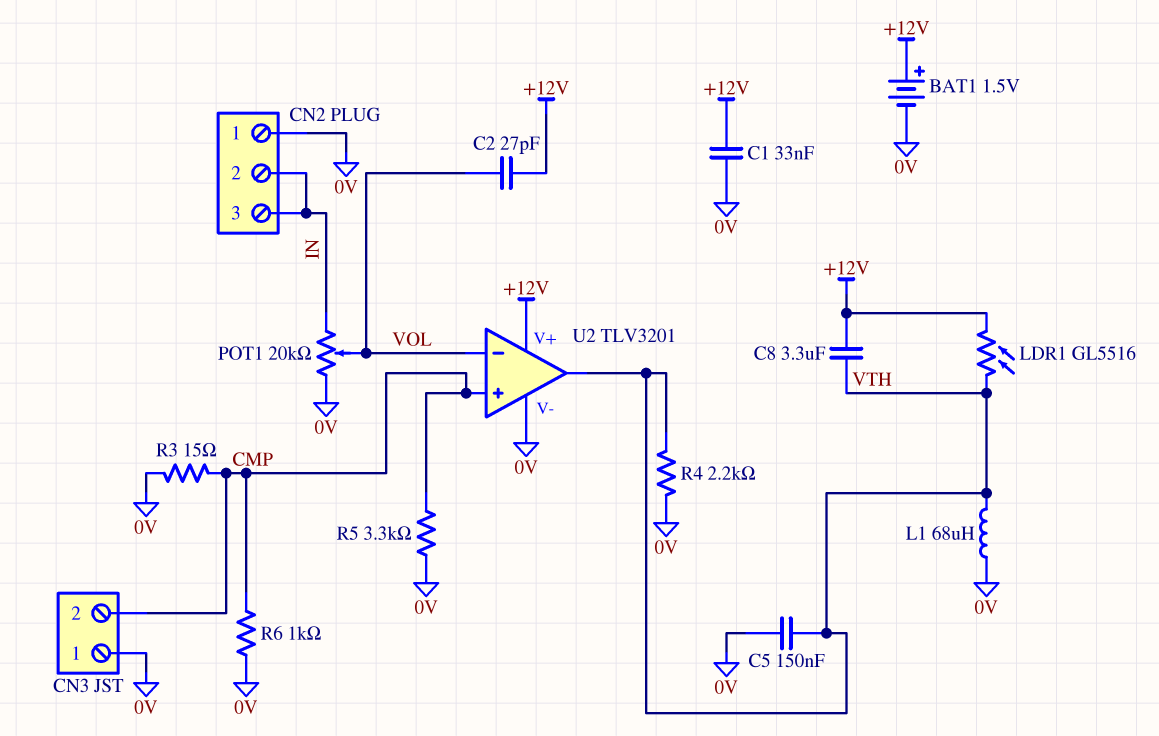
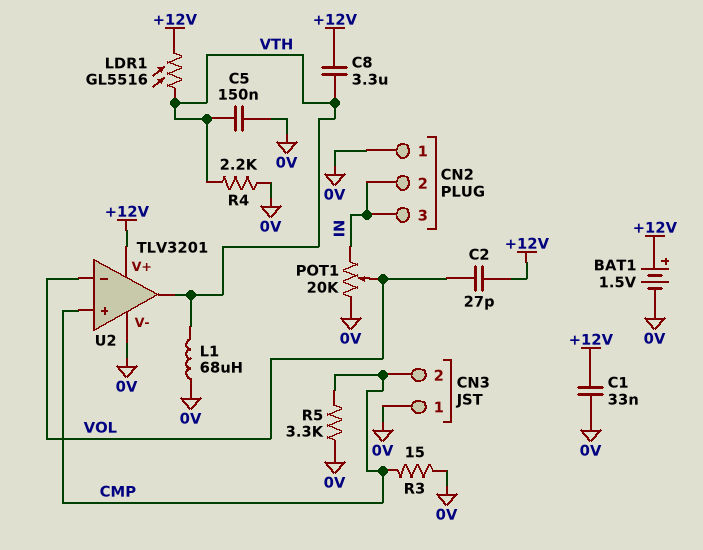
R6: 1k (0V, CMP) -> none

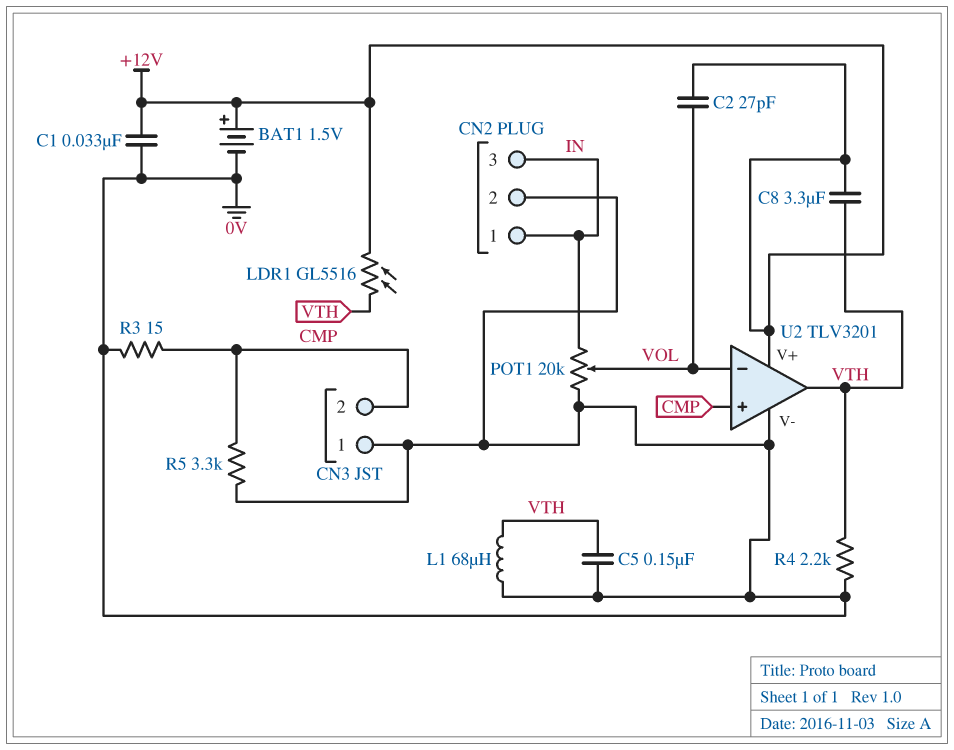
CN2 pin 1: 0V -> IN
CN2 pin 2: IN -> 0V

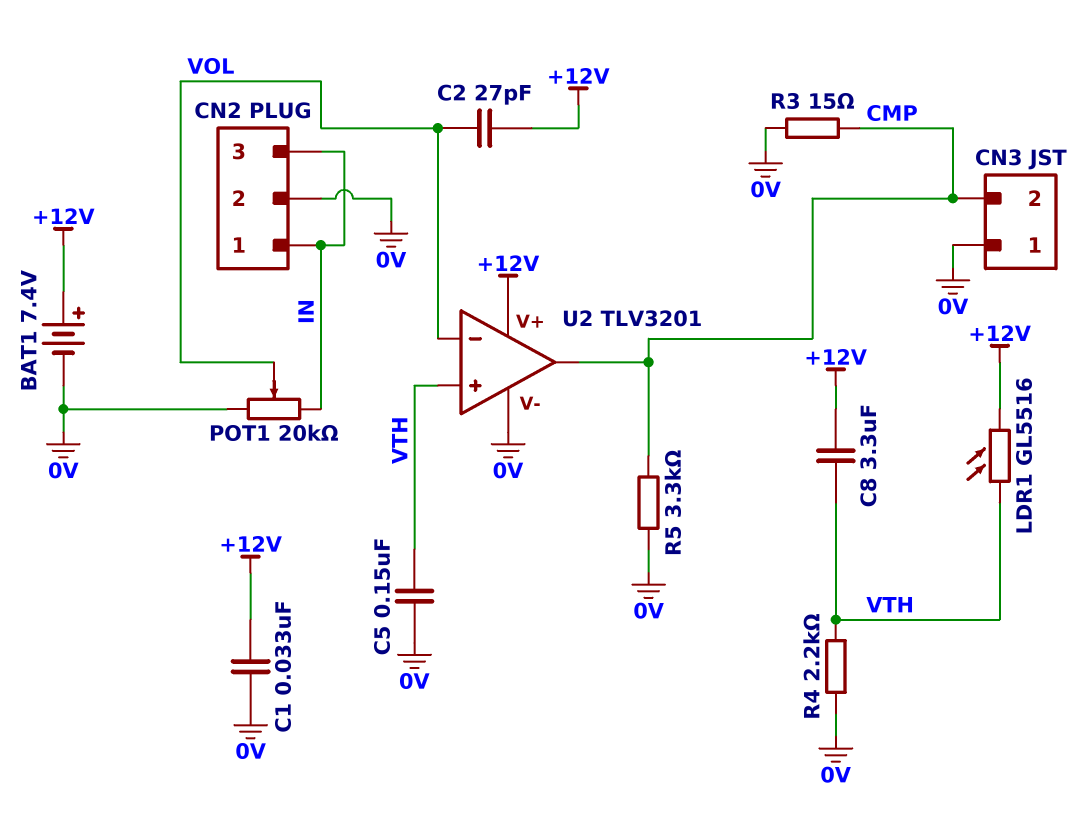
BAT1: 1.5V (plus +12V, minus 0V) -> 7.4V (plus +12V, minus 0V)
L1: 68uH (0V, VTH) -> none
U2 pin in+: CMP -> VTH
U2 pin out: VTH -> CMP

